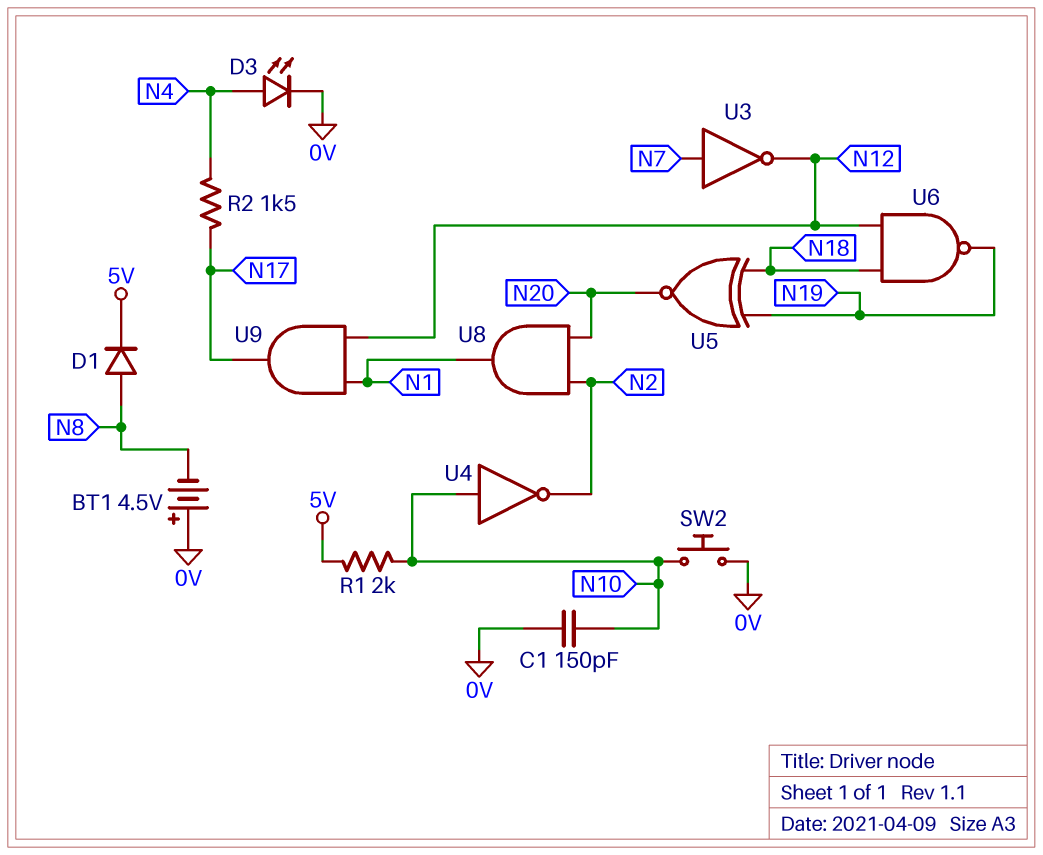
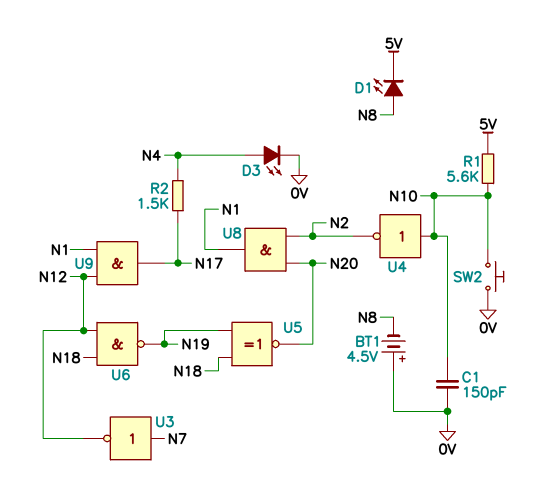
D1: diode (A N8, K 5V) -> LED (A N8, K 5V)
R1: 2k (5V, N10) -> 5.6k (5V, N10)

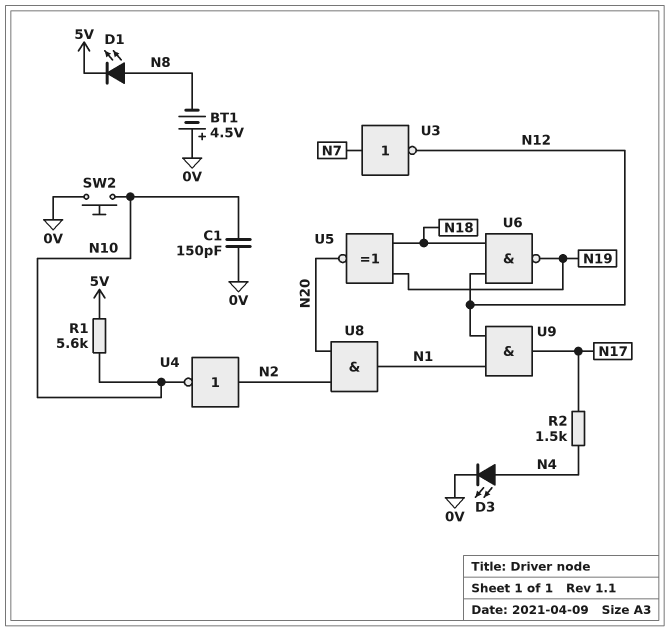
U4: NOT (in N10, out N2) -> NOT (in N2, out N10)

